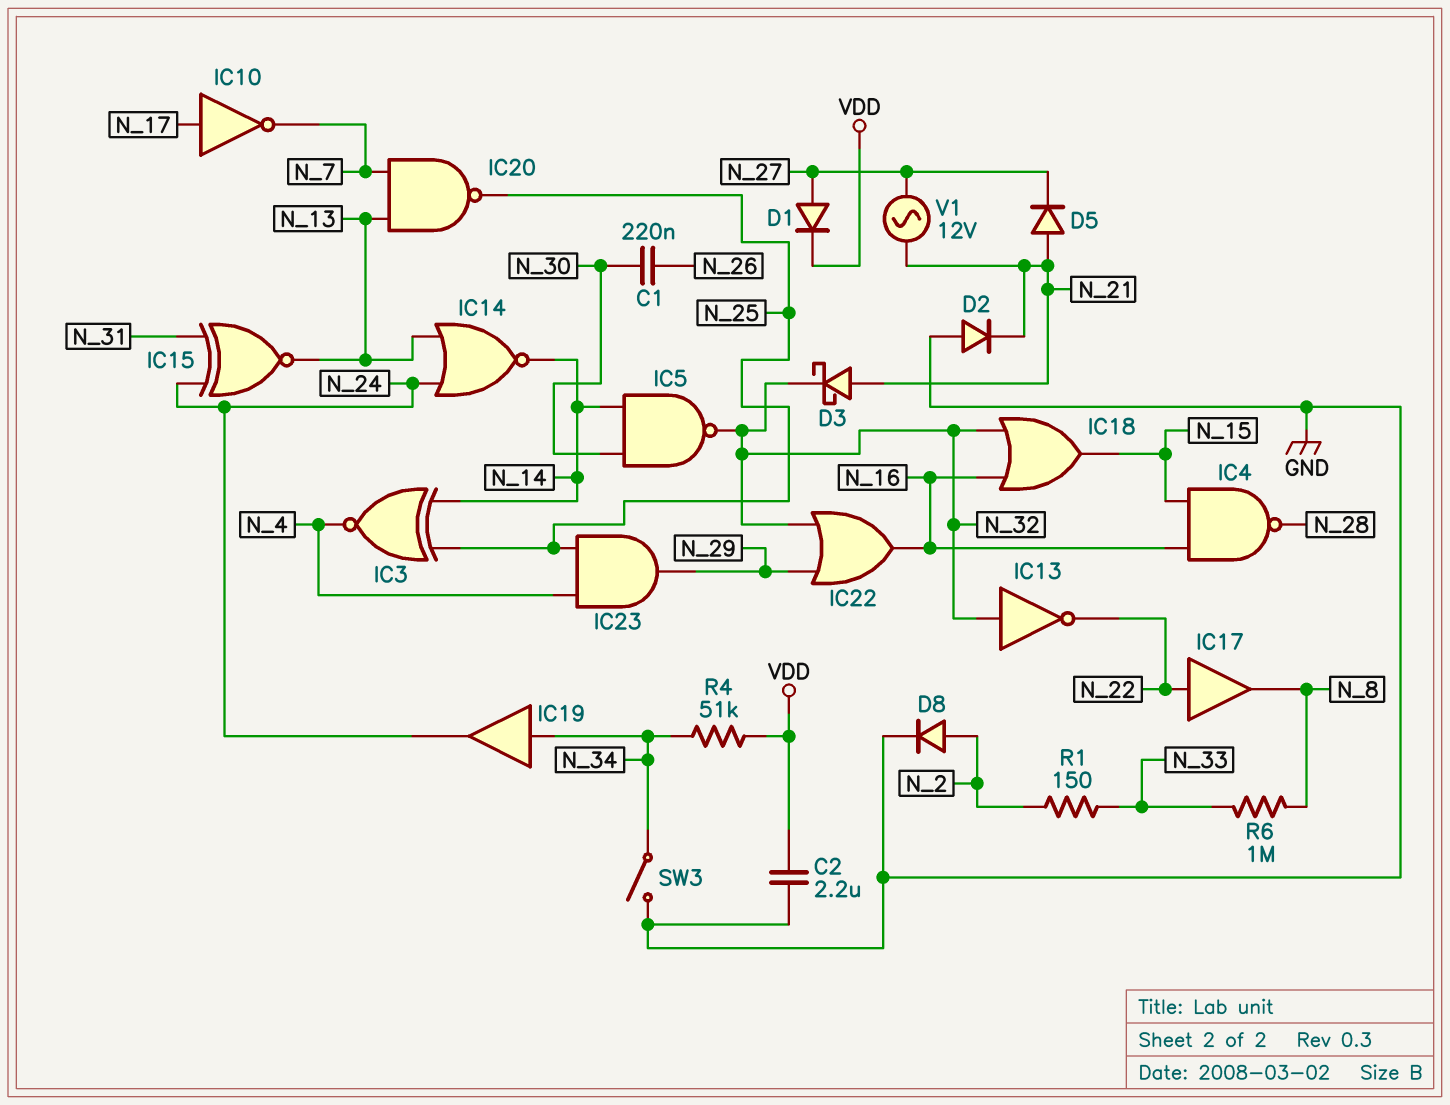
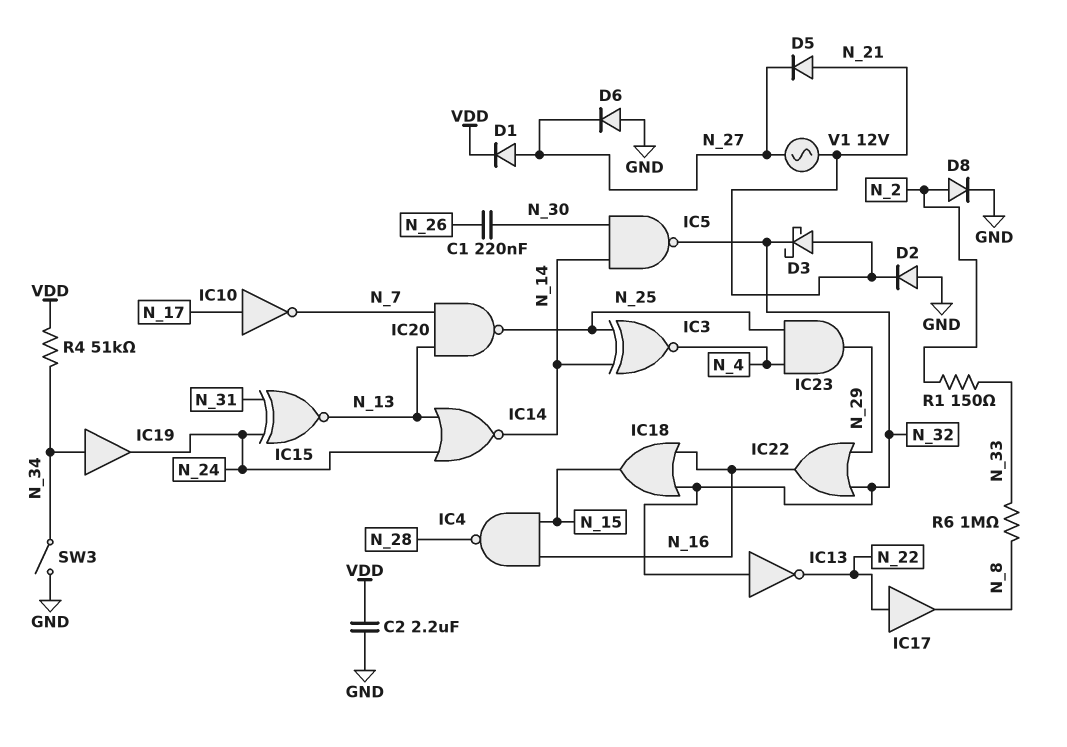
D6: none -> diode (A GND, K N_27)

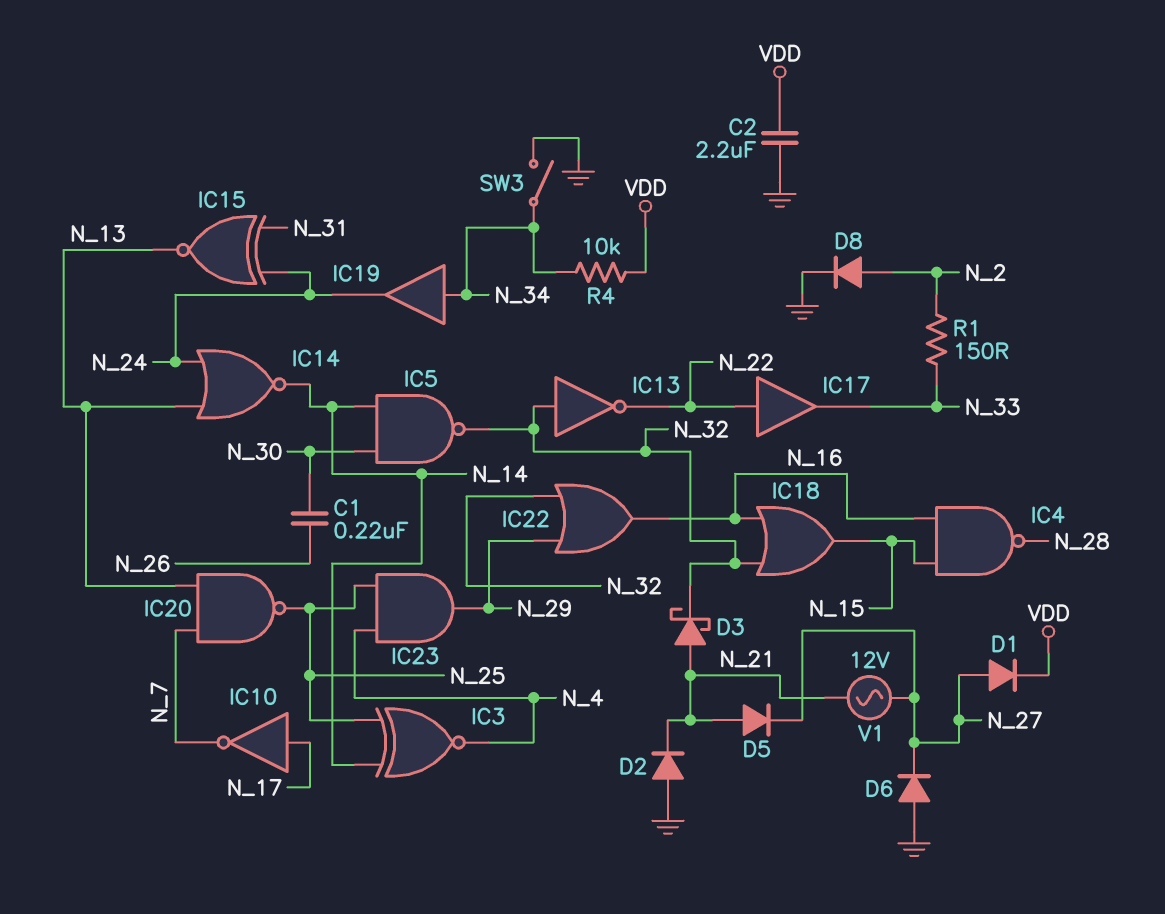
IC17: buffer (in N_22, out N_8) -> buffer (in N_22, out N_33)
R4: 51k (N_34, VDD) -> 10k (N_34, VDD)
R6: 1M (N_8, N_33) -> none

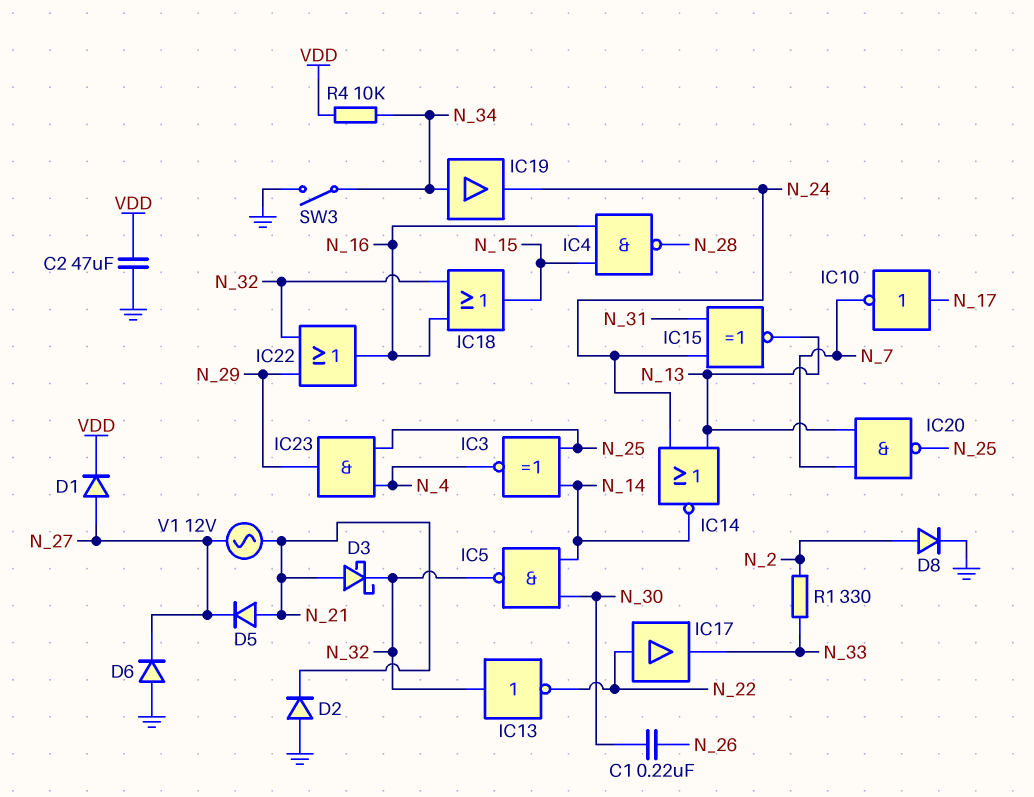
C2: 2.2uF (GND, VDD) -> 47uF (GND, VDD)
R1: 150 (N_2, N_33) -> 330 (N_2, N_33)

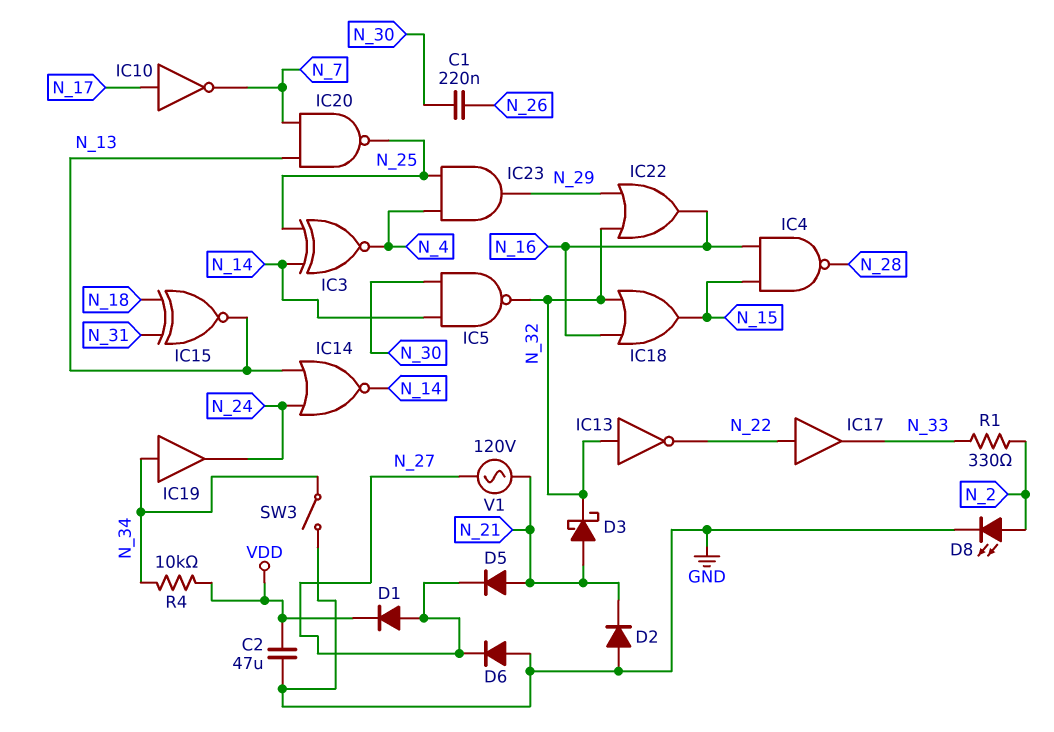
D8: diode (A N_2, K GND) -> LED (A N_2, K GND)
IC15: XNOR (in N_24, in N_31, out N_13) -> XNOR (in N_18, in N_31, out N_13)
V1: AC 12V (N_21, N_27) -> AC 120V (N_21, N_27)

